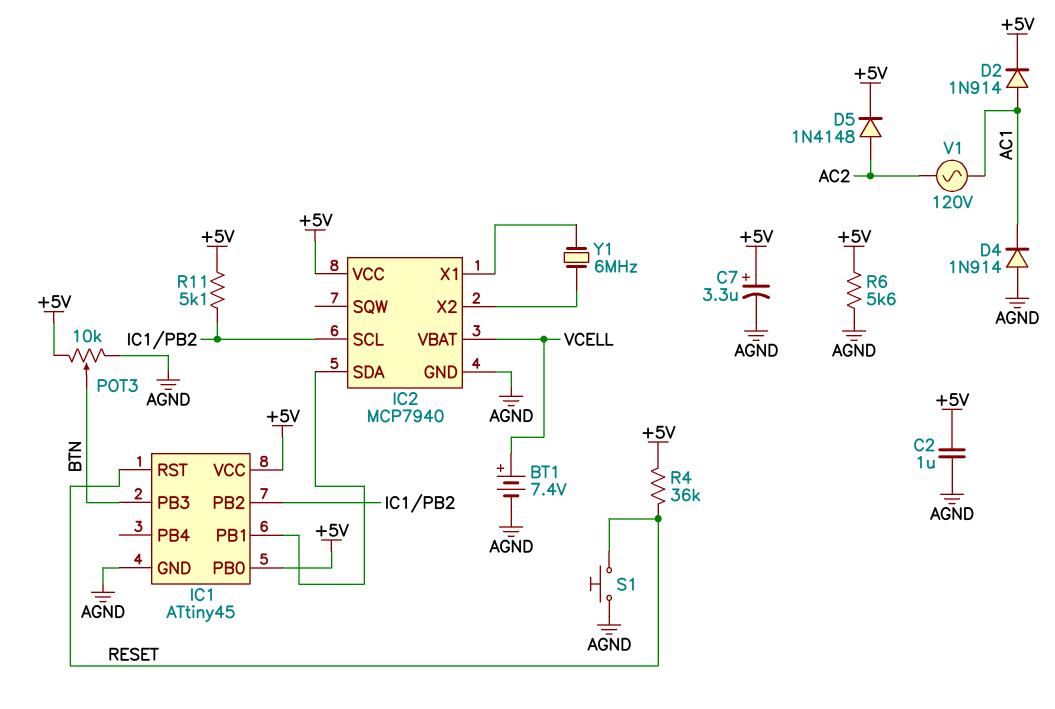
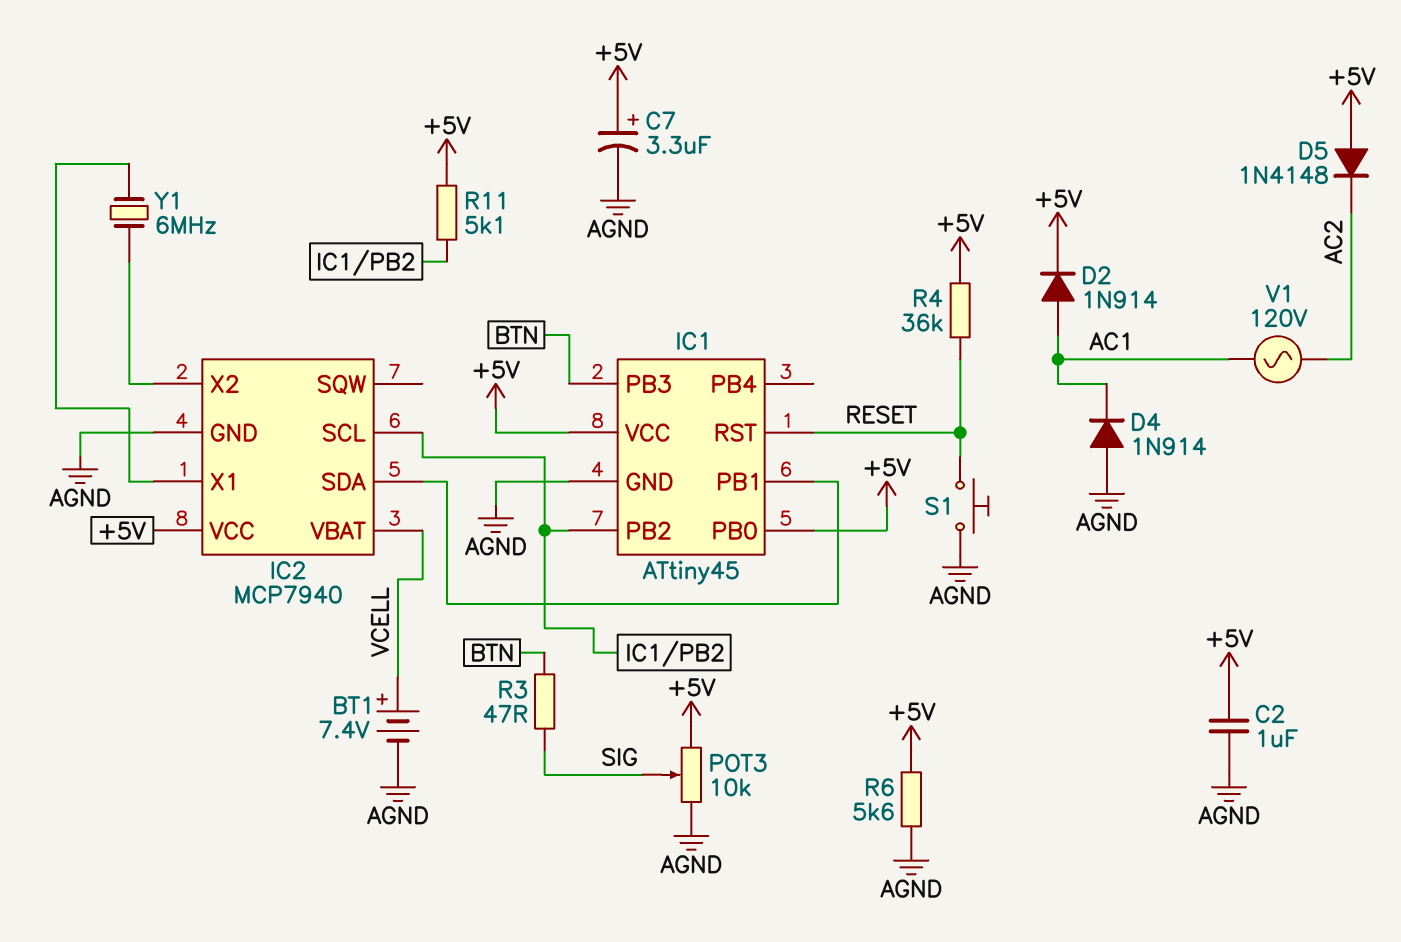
D5: diode 1N4148 (A AC2, K +5V) -> diode 1N4148 (A +5V, K AC2)
POT3: 10k (+5V, AGND, wiper BTN) -> 10k (+5V, AGND, wiper SIG)
R3: none -> 47 (BTN, SIG)

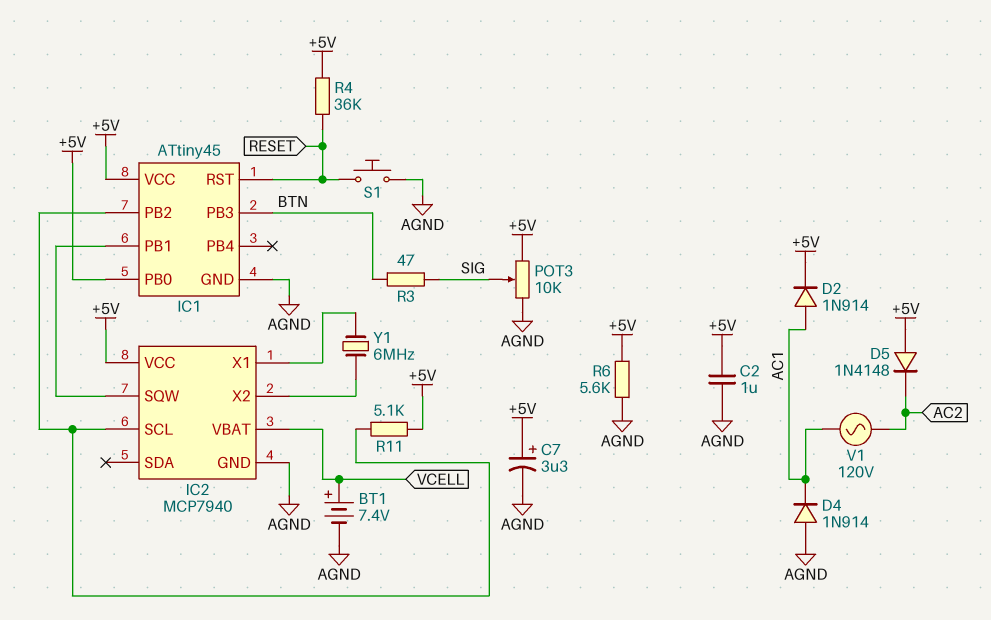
IC2 pin SDA: IC1/PB1 -> none
IC2 pin SQW: none -> IC1/PB1

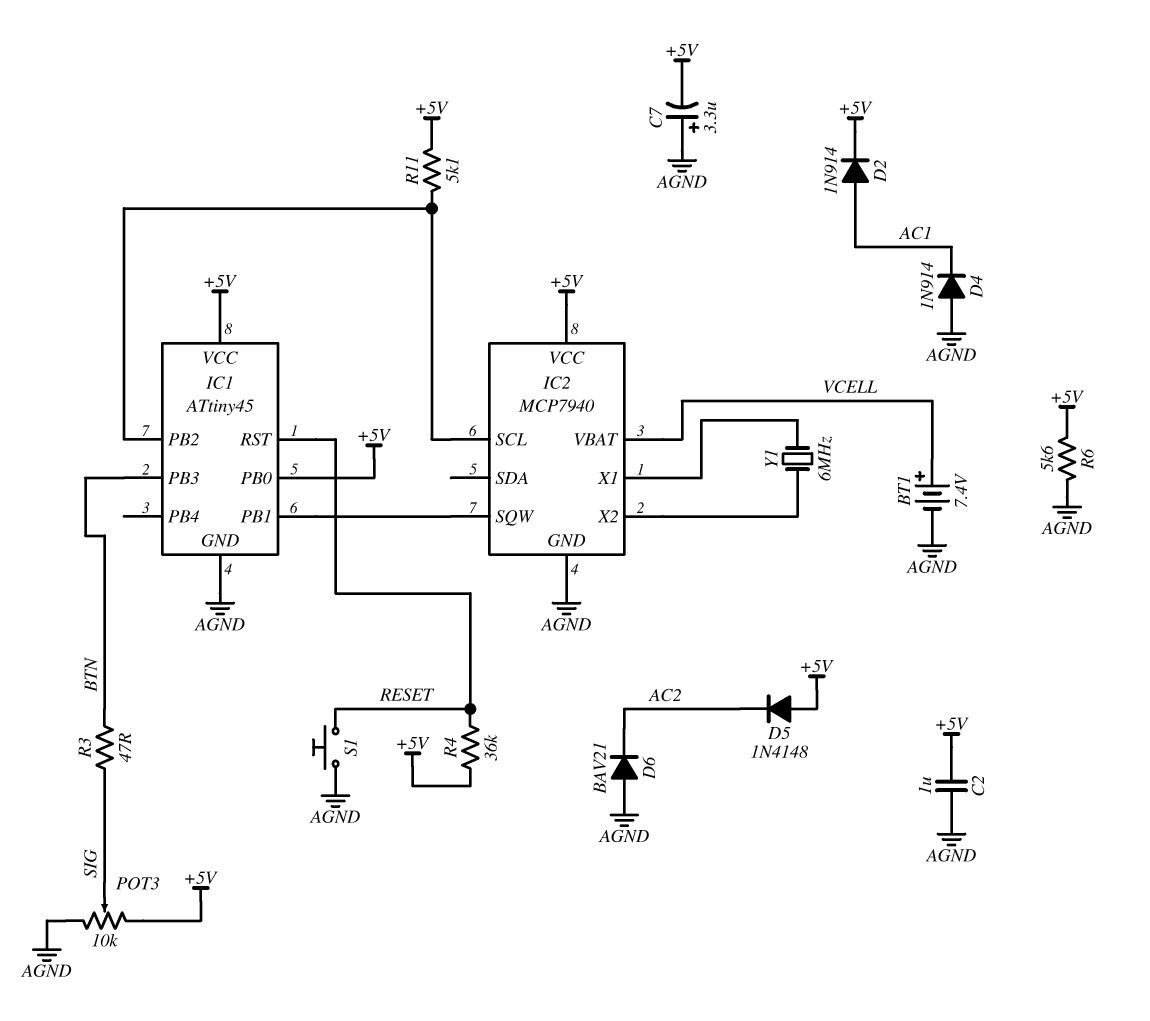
C7: 3.3uF (plus +5V, minus AGND) -> 3.3uF (plus AGND, minus +5V)
D6: none -> diode BAV21 (A AGND, K AC2)
V1: AC 120V (AC1, AC2) -> none

